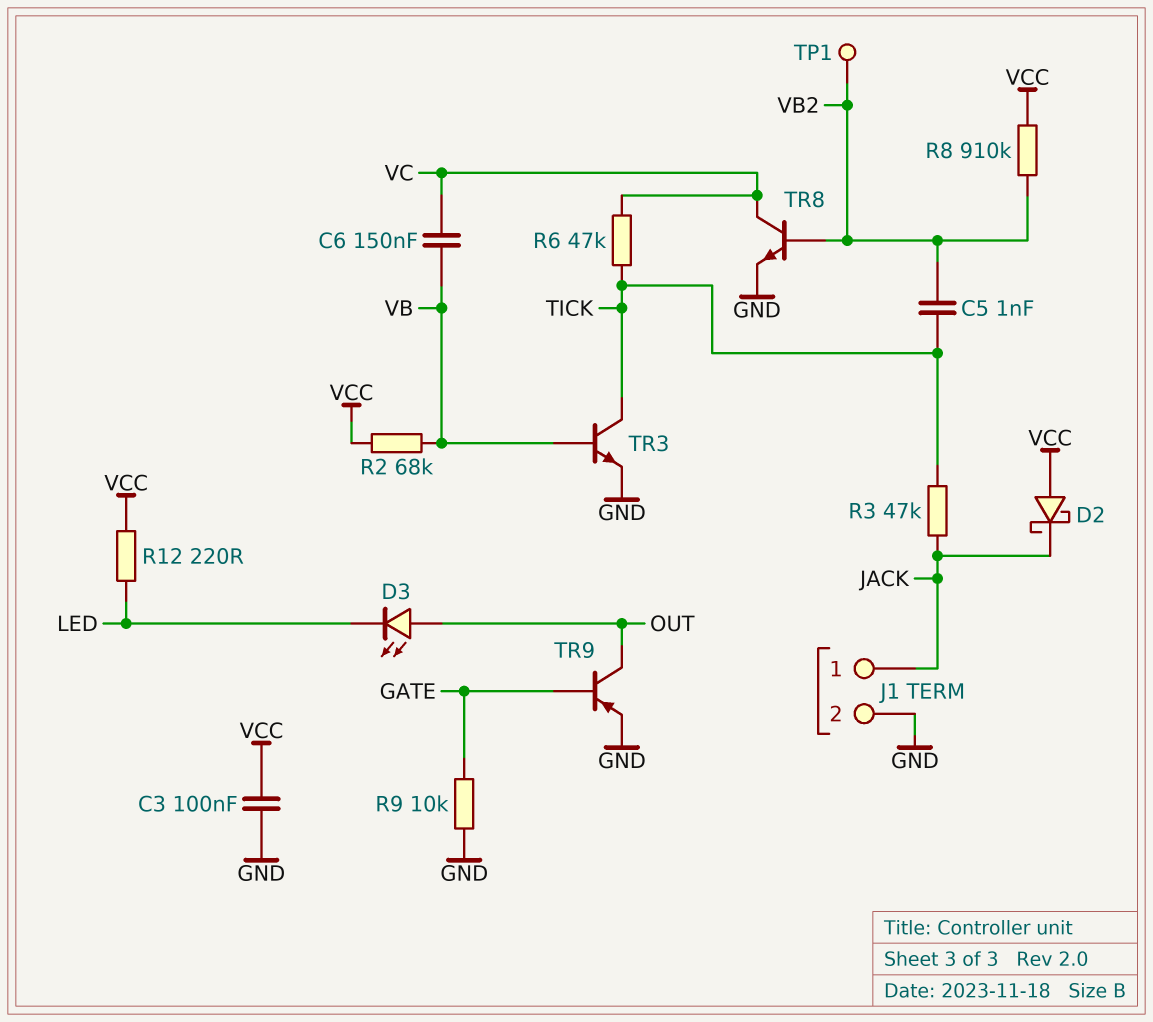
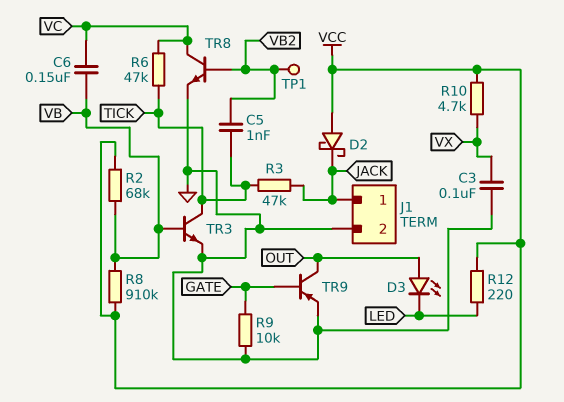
C3: 100nF (GND, VCC) -> 100nF (GND, VX)
R8: 910k (VB2, VCC) -> 910k (VB, VCC)
R10: none -> 4.7k (VCC, VX)

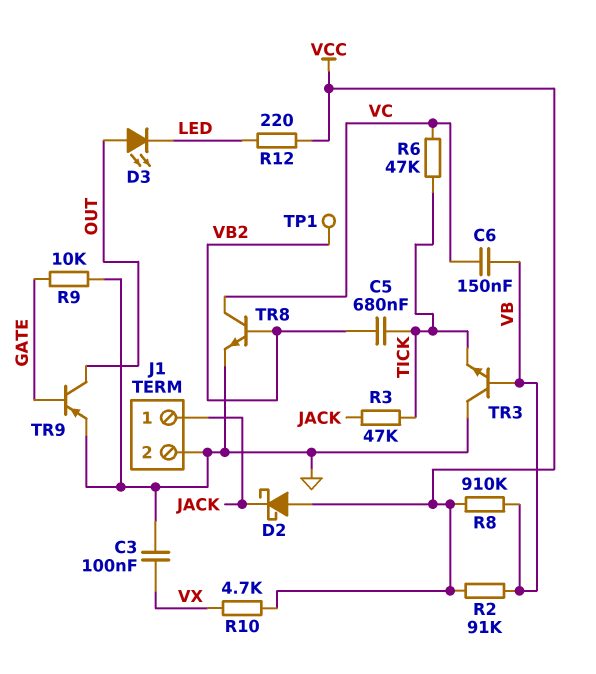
C5: 1nF (TICK, VB2) -> 680nF (TICK, VB2)
R2: 68k (VB, VCC) -> 91k (VB, VCC)
TR3: NPN (B VB, C TICK, E GND) -> NPN (B VB, C GND, E TICK)

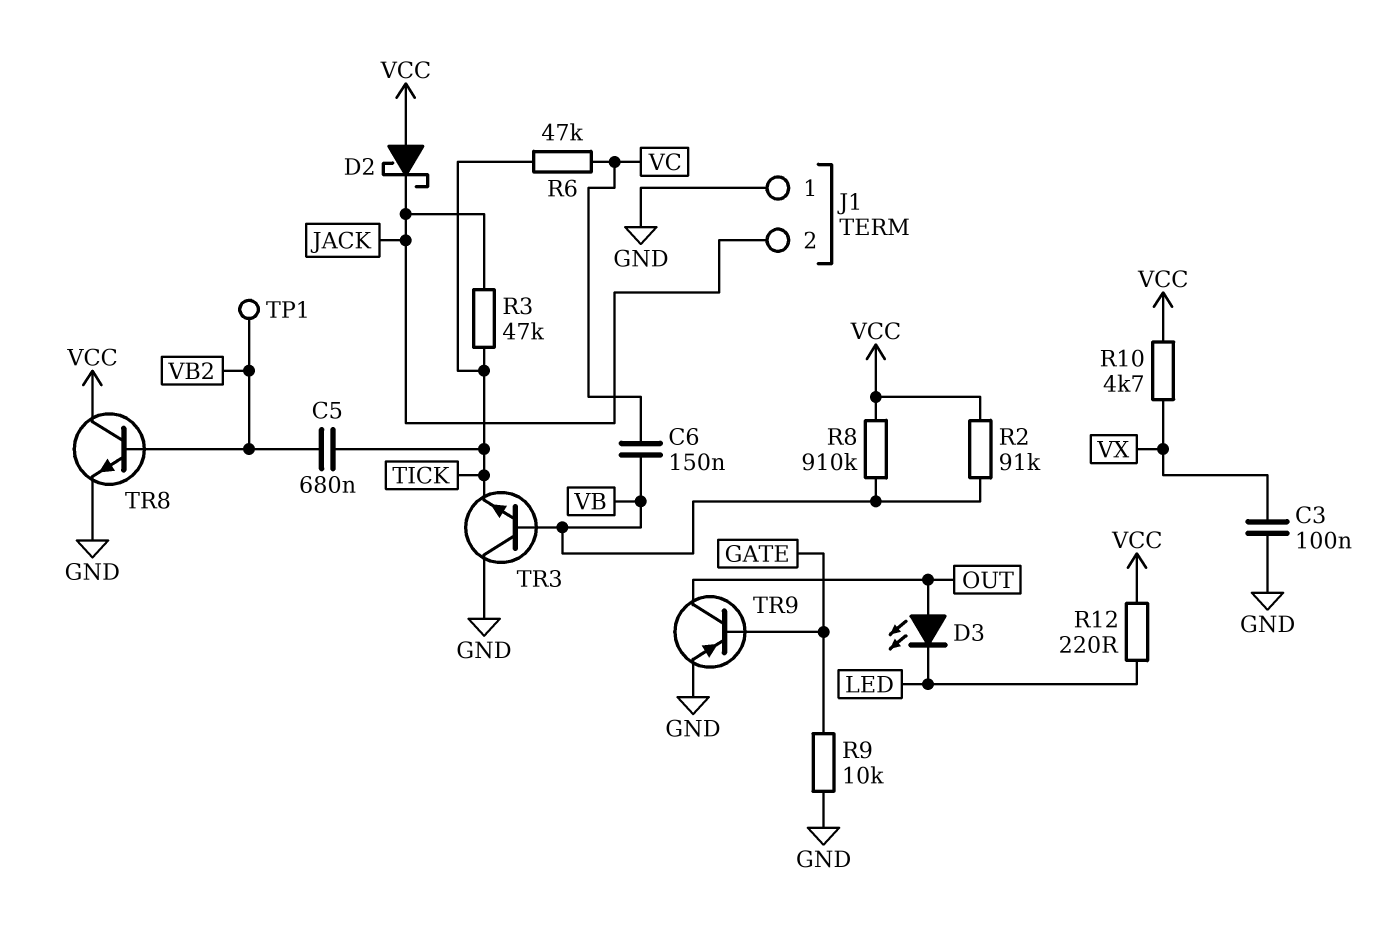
J1 pin 1: JACK -> GND
J1 pin 2: GND -> JACK
TR8: NPN (B VB2, C VC, E GND) -> NPN (B VB2, C VCC, E GND)

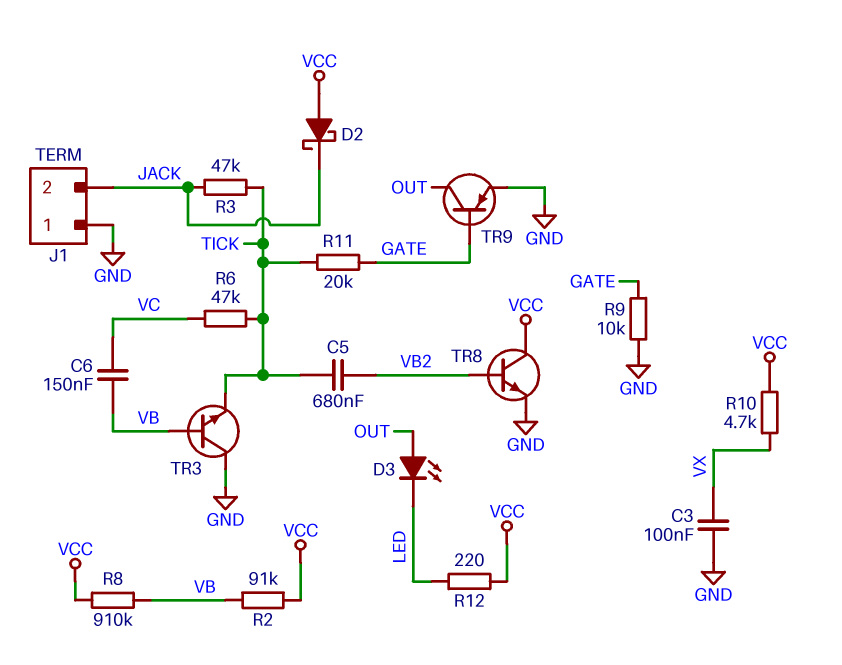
R11: none -> 20k (GATE, TICK)
TP1: test point (VB2) -> none

